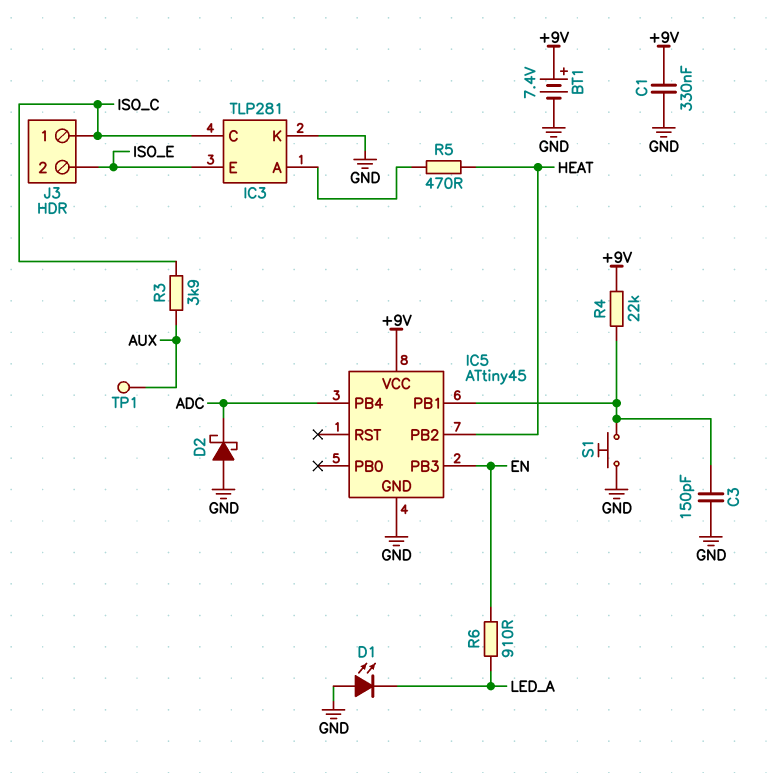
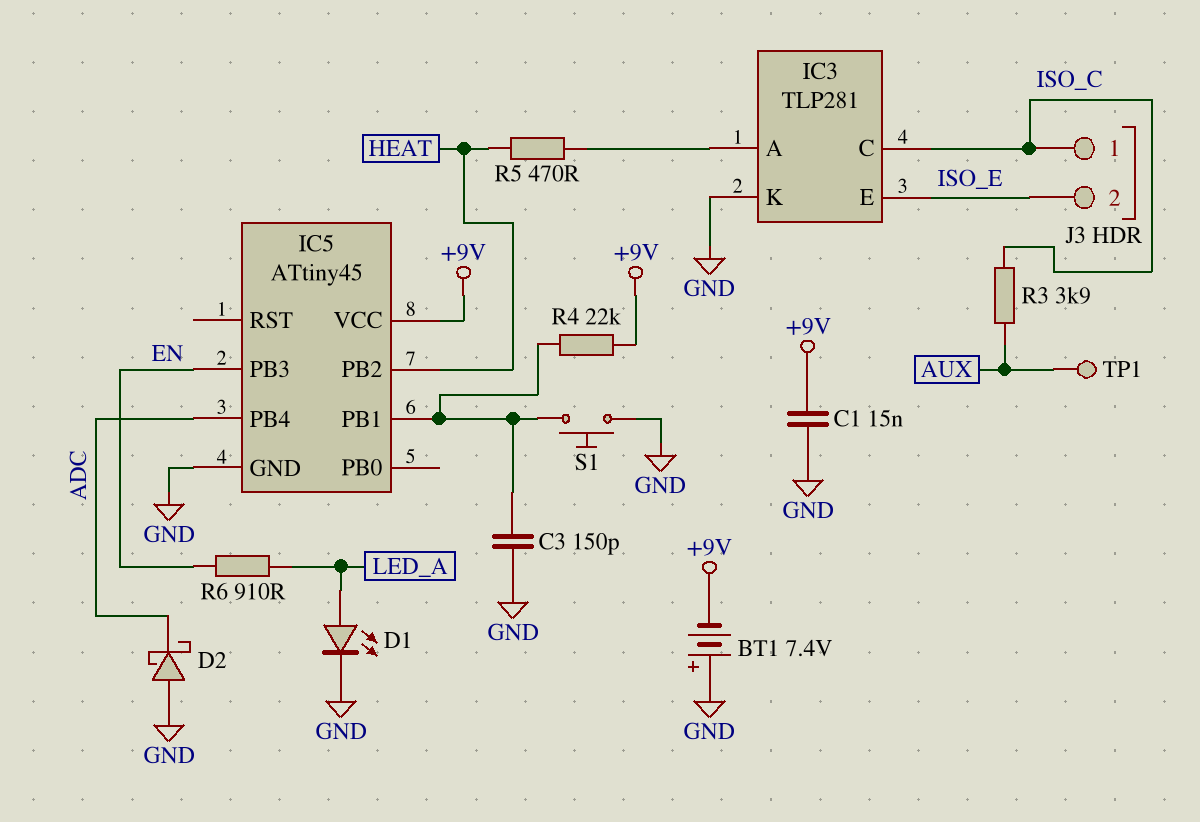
BT1: 7.4V (plus +9V, minus GND) -> 7.4V (plus GND, minus +9V)
C1: 330nF (+9V, GND) -> 15nF (+9V, GND)
D1: LED (A GND, K LED_A) -> LED (A LED_A, K GND)

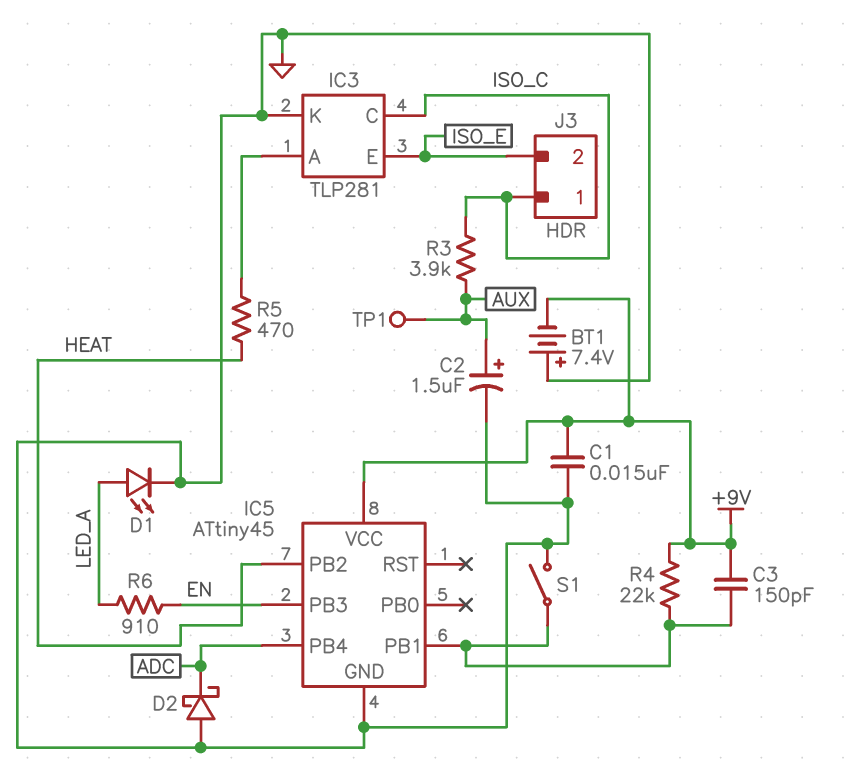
C2: none -> 1.5uF (plus AUX, minus GND)
C3: 150pF (GND, IC5/PB1) -> 150pF (+9V, IC5/PB1)
S1: button (GND, IC5/PB1) -> switch (GND, IC5/PB1)

